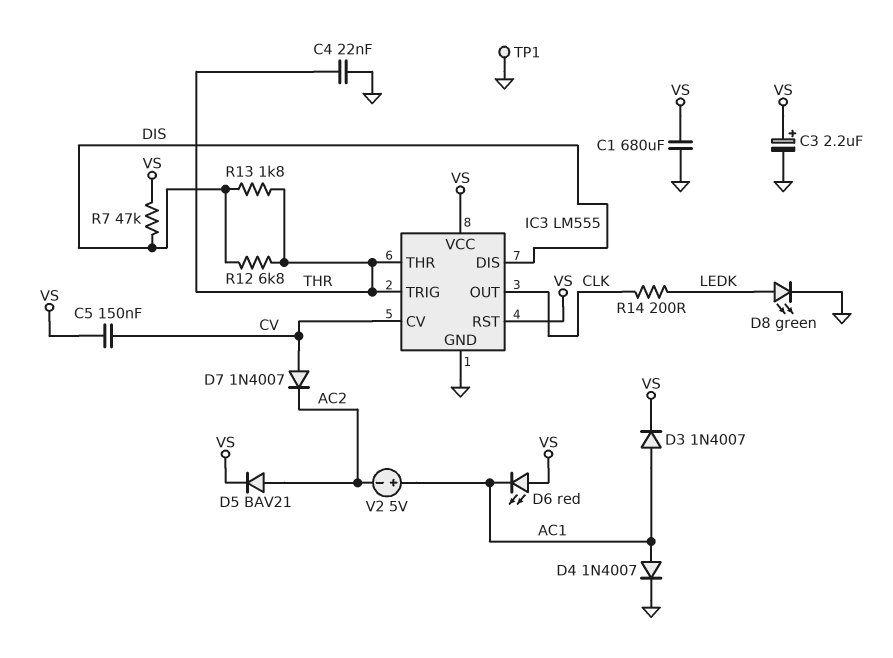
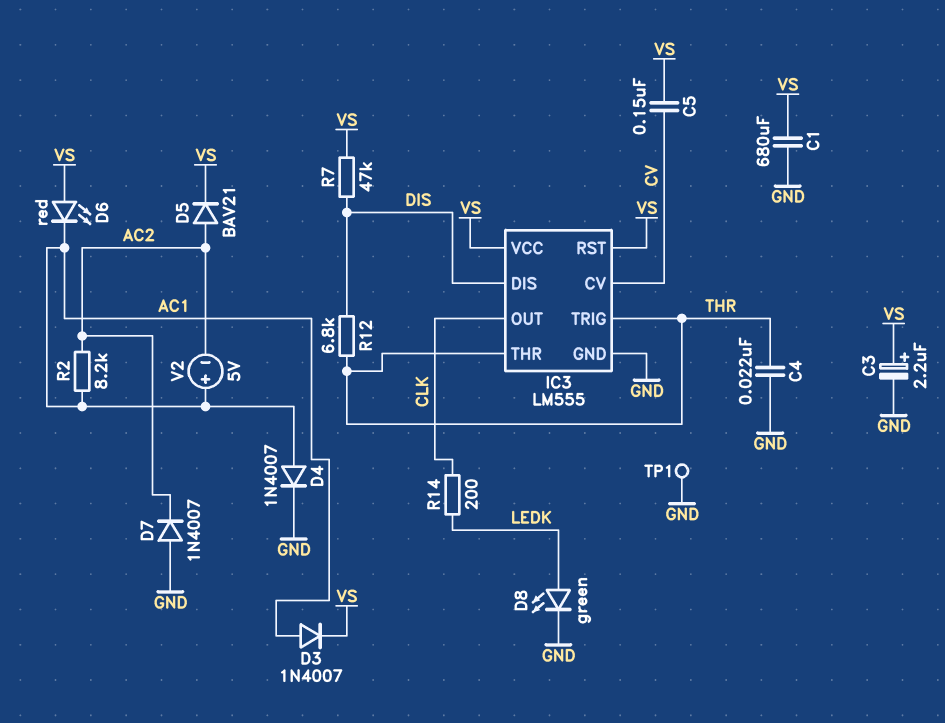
D7: diode 1N4007 (A CV, K AC2) -> diode 1N4007 (A GND, K AC2)
R2: none -> 8.2k (AC1, AC2)
R13: 1.8k (DIS, THR) -> none

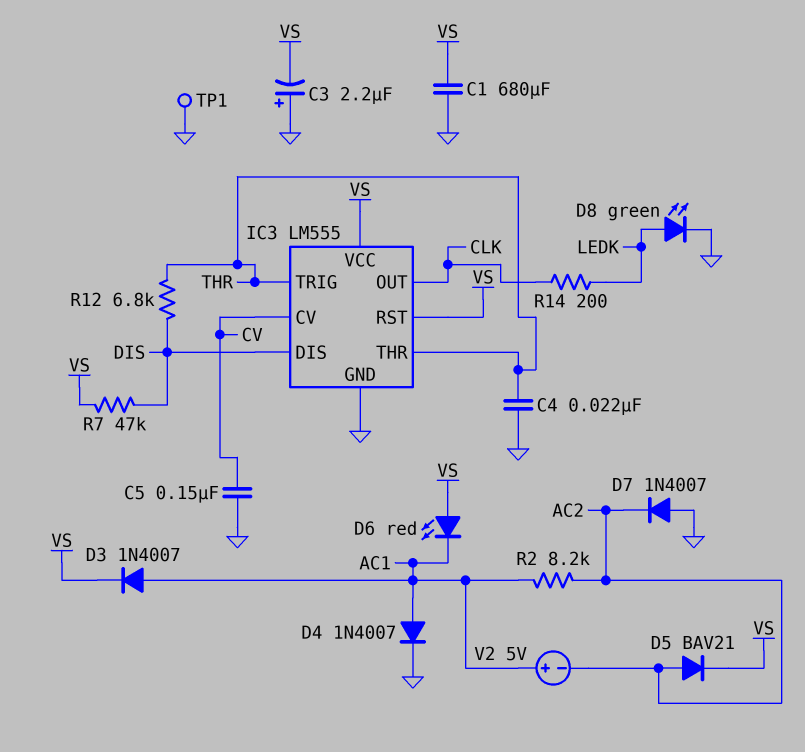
C3: 2.2uF (plus VS, minus GND) -> 2.2uF (plus GND, minus VS)
C5: 150nF (CV, VS) -> 150nF (CV, GND)

